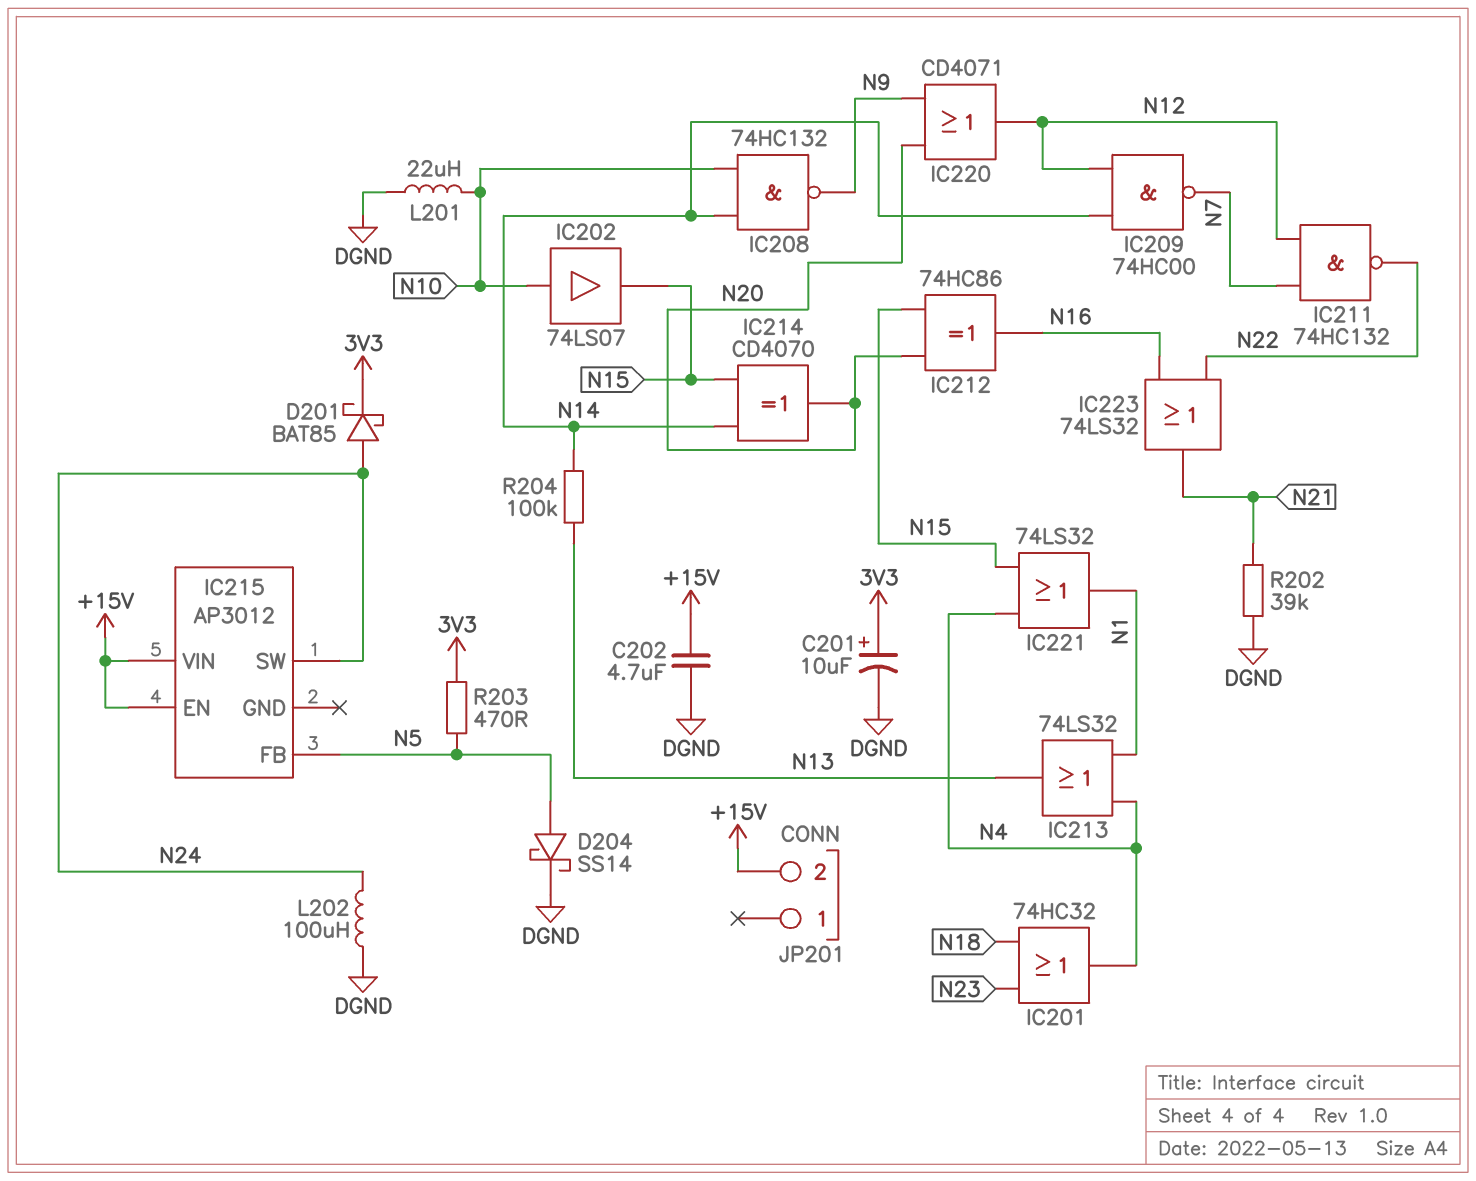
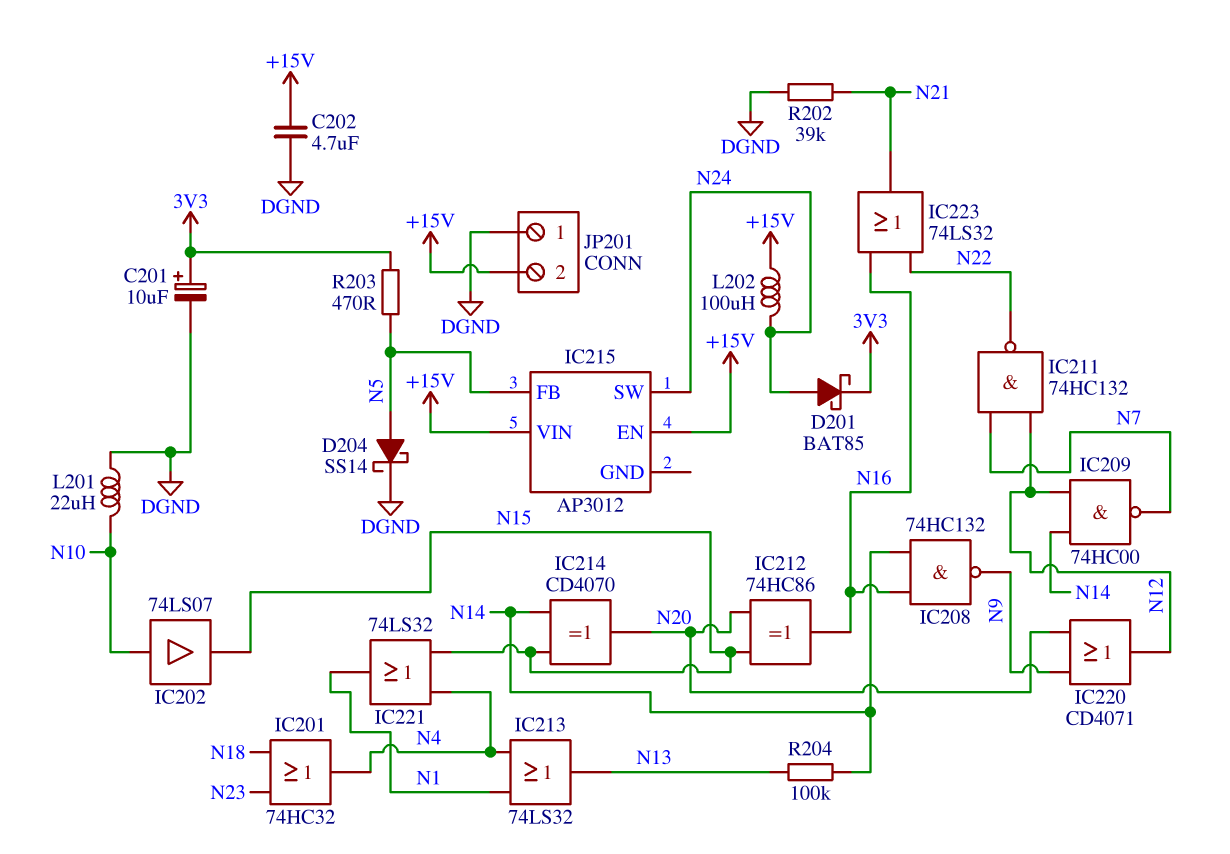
IC208: NAND 74HC132 (in N10, in N14, out N9) -> NAND 74HC132 (in N14, in N16, out N9)
JP201 pin 1: none -> DGND
L202: 100uH (DGND, N24) -> 100uH (+15V, N24)

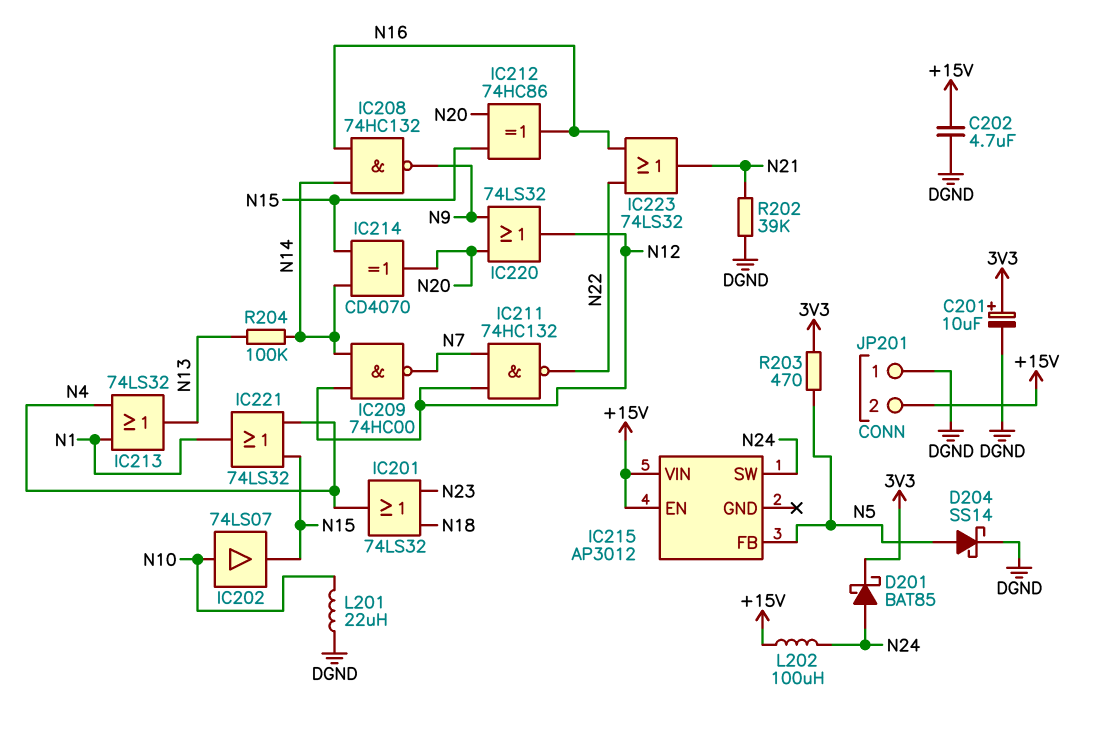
IC201: OR 74HC32 (in N18, in N23, out N4) -> OR 74LS32 (in N18, in N23, out N4)
IC220: OR CD4071 (in N9, in N20, out N12) -> OR 74LS32 (in N9, in N20, out N12)

